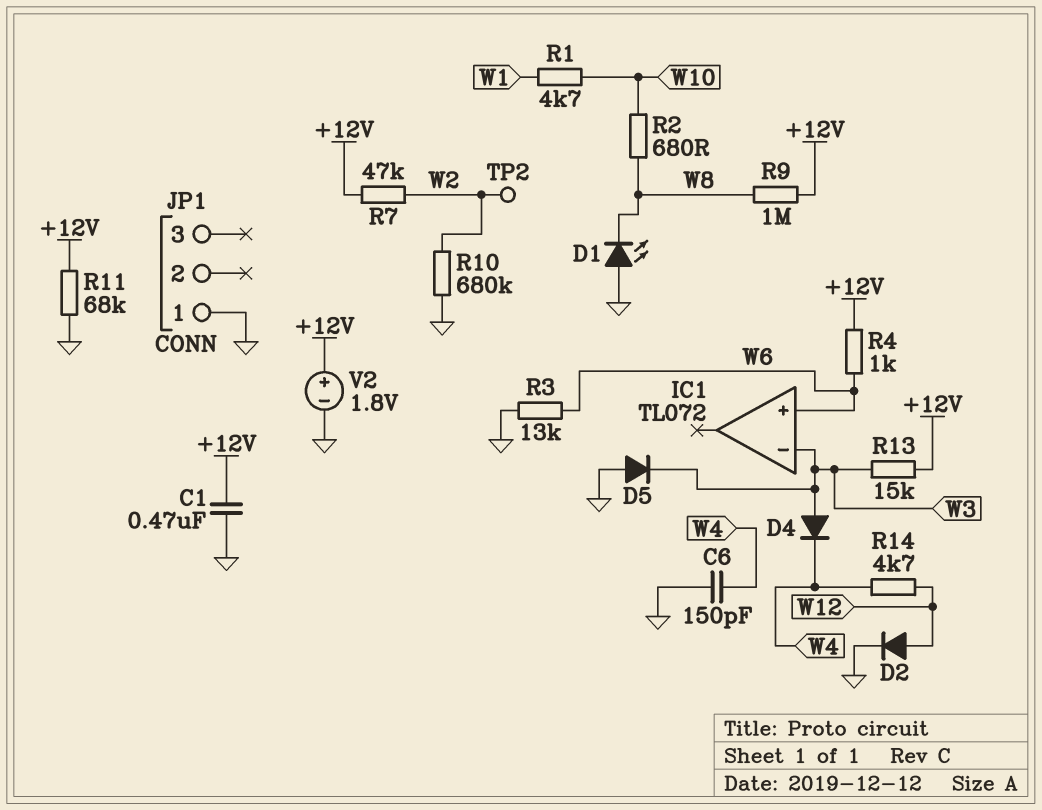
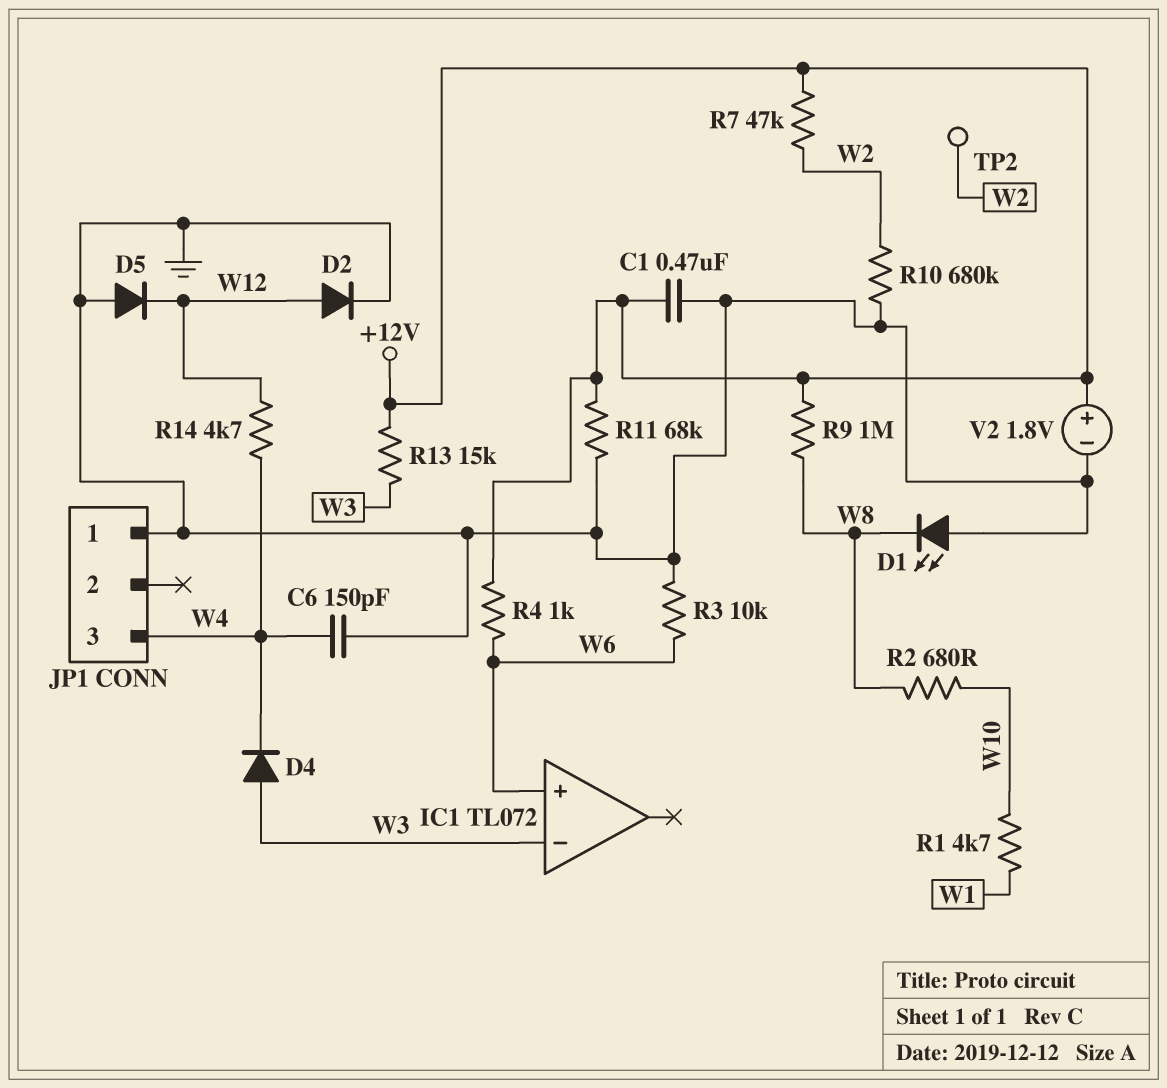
D5: diode (A GND, K W3) -> diode (A GND, K W12)
JP1 pin 3: none -> W4
R3: 13k (GND, W6) -> 10k (GND, W6)

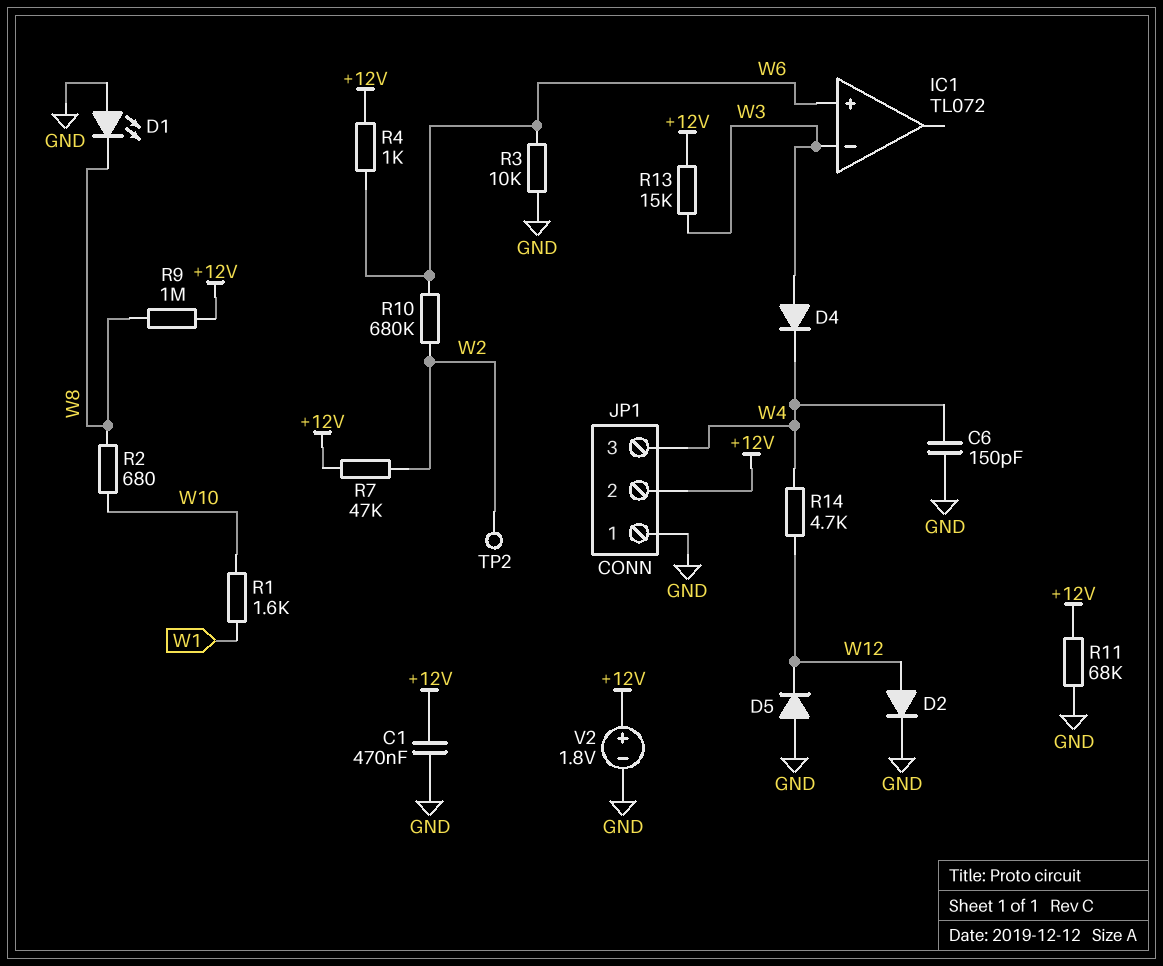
JP1 pin 2: none -> +12V
R1: 4.7k (W1, W10) -> 1.6k (W1, W10)
R10: 680k (GND, W2) -> 680k (W2, W6)

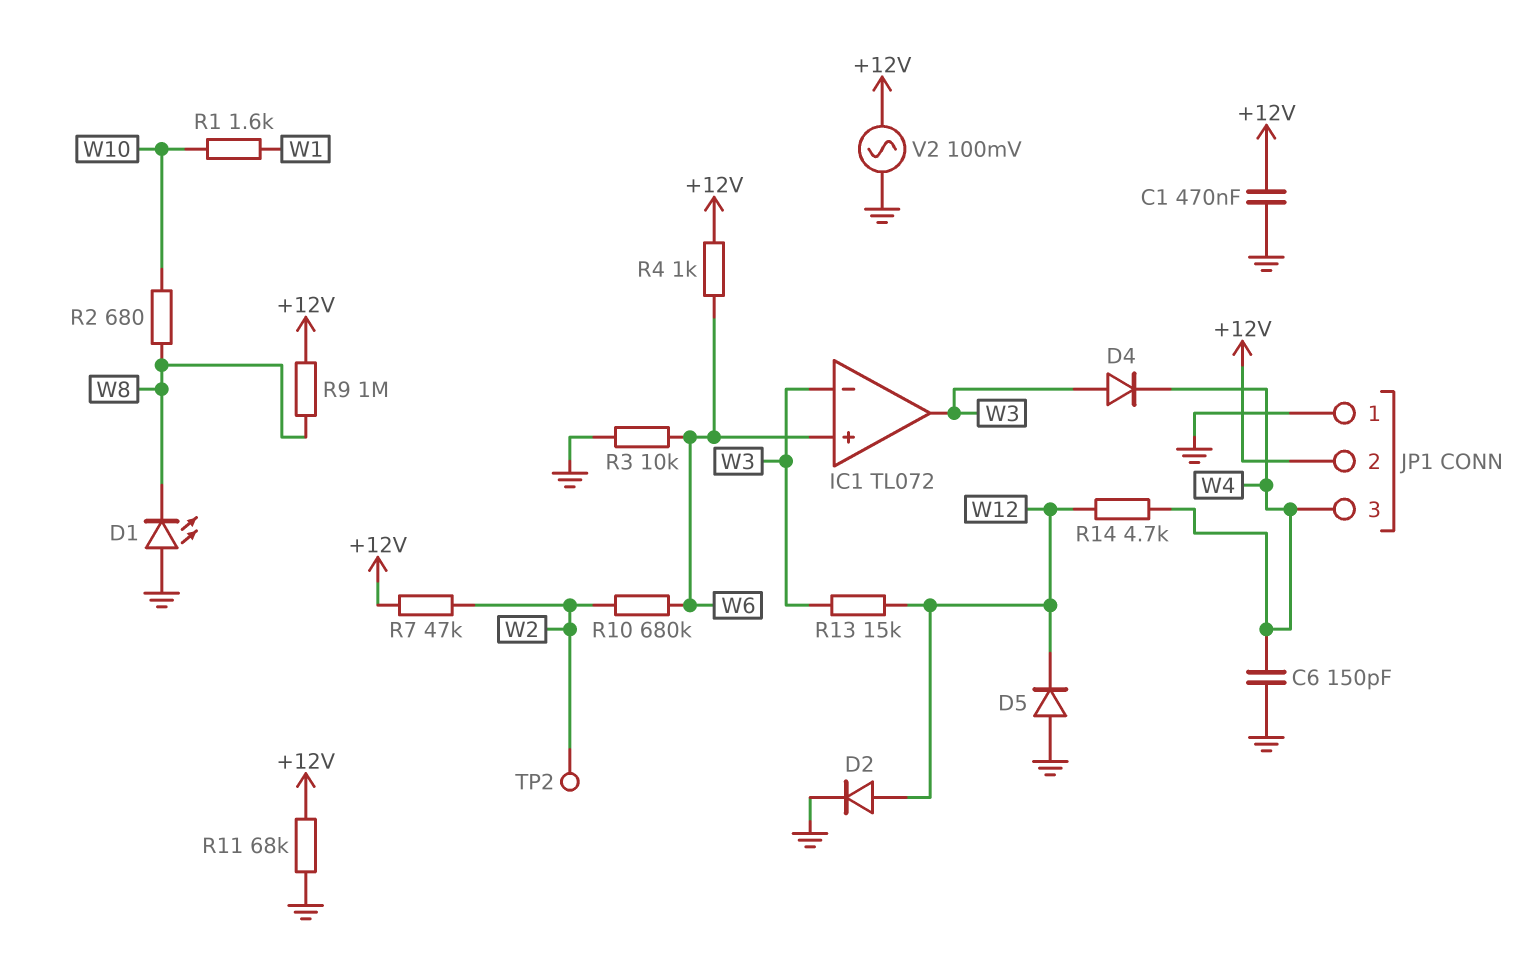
IC1 pin out: none -> W3
R13: 15k (+12V, W3) -> 15k (W3, W12)
V2: 1.8V (plus +12V, minus GND) -> AC 100mV (+12V, GND)

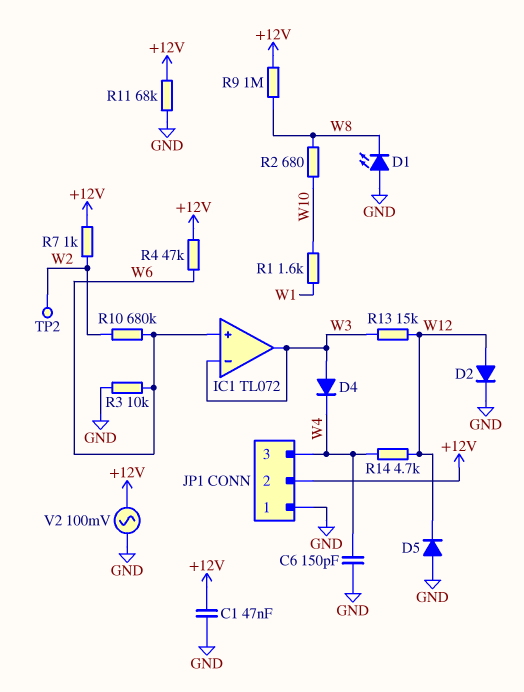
C1: 470nF (+12V, GND) -> 47nF (+12V, GND)
R4: 1k (+12V, W6) -> 47k (+12V, W6)
R7: 47k (+12V, W2) -> 1k (+12V, W2)

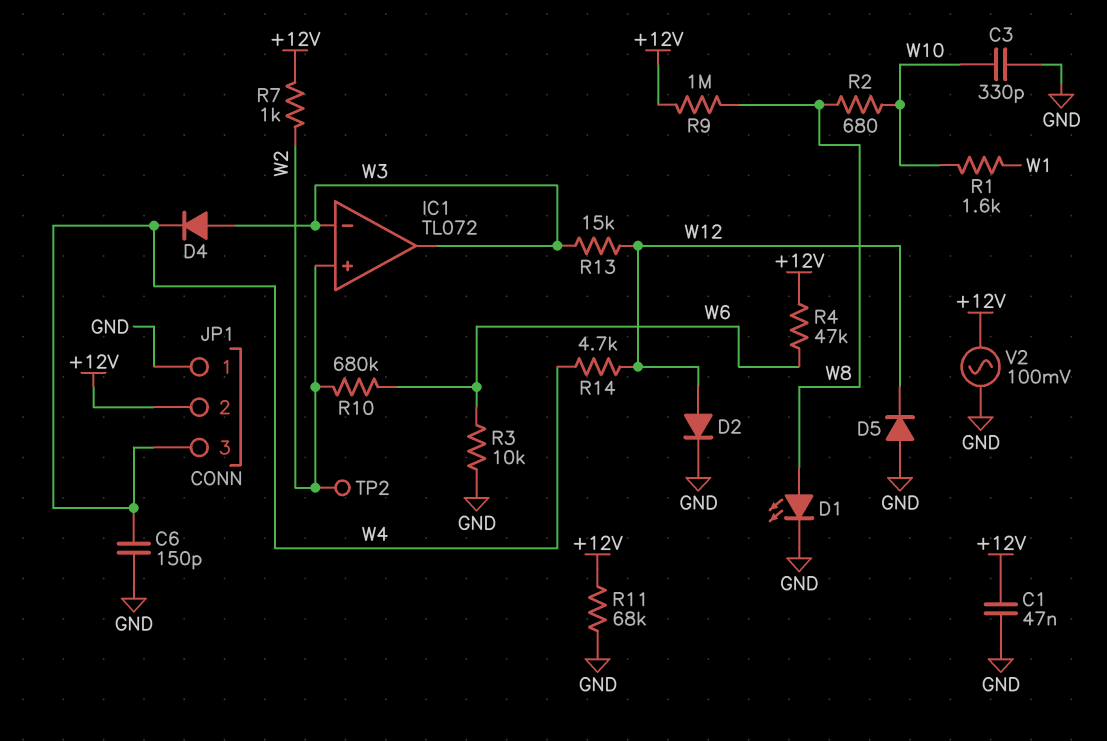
C3: none -> 330pF (GND, W10)
D1: LED (A GND, K W8) -> LED (A W8, K GND)
IC1 pin in+: W6 -> W2

